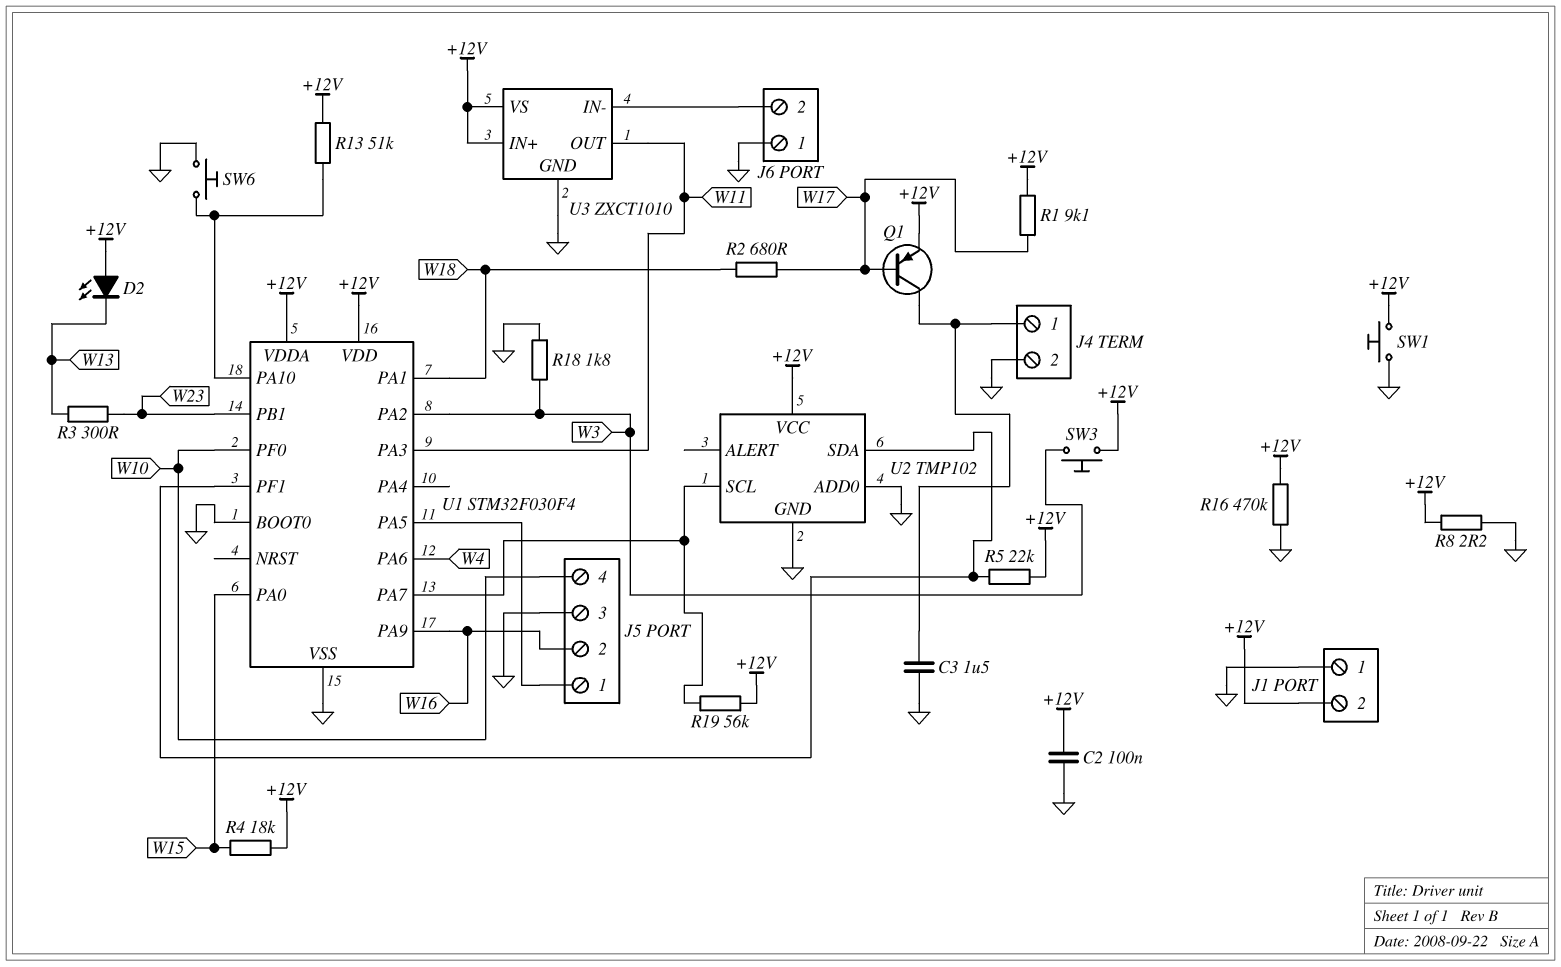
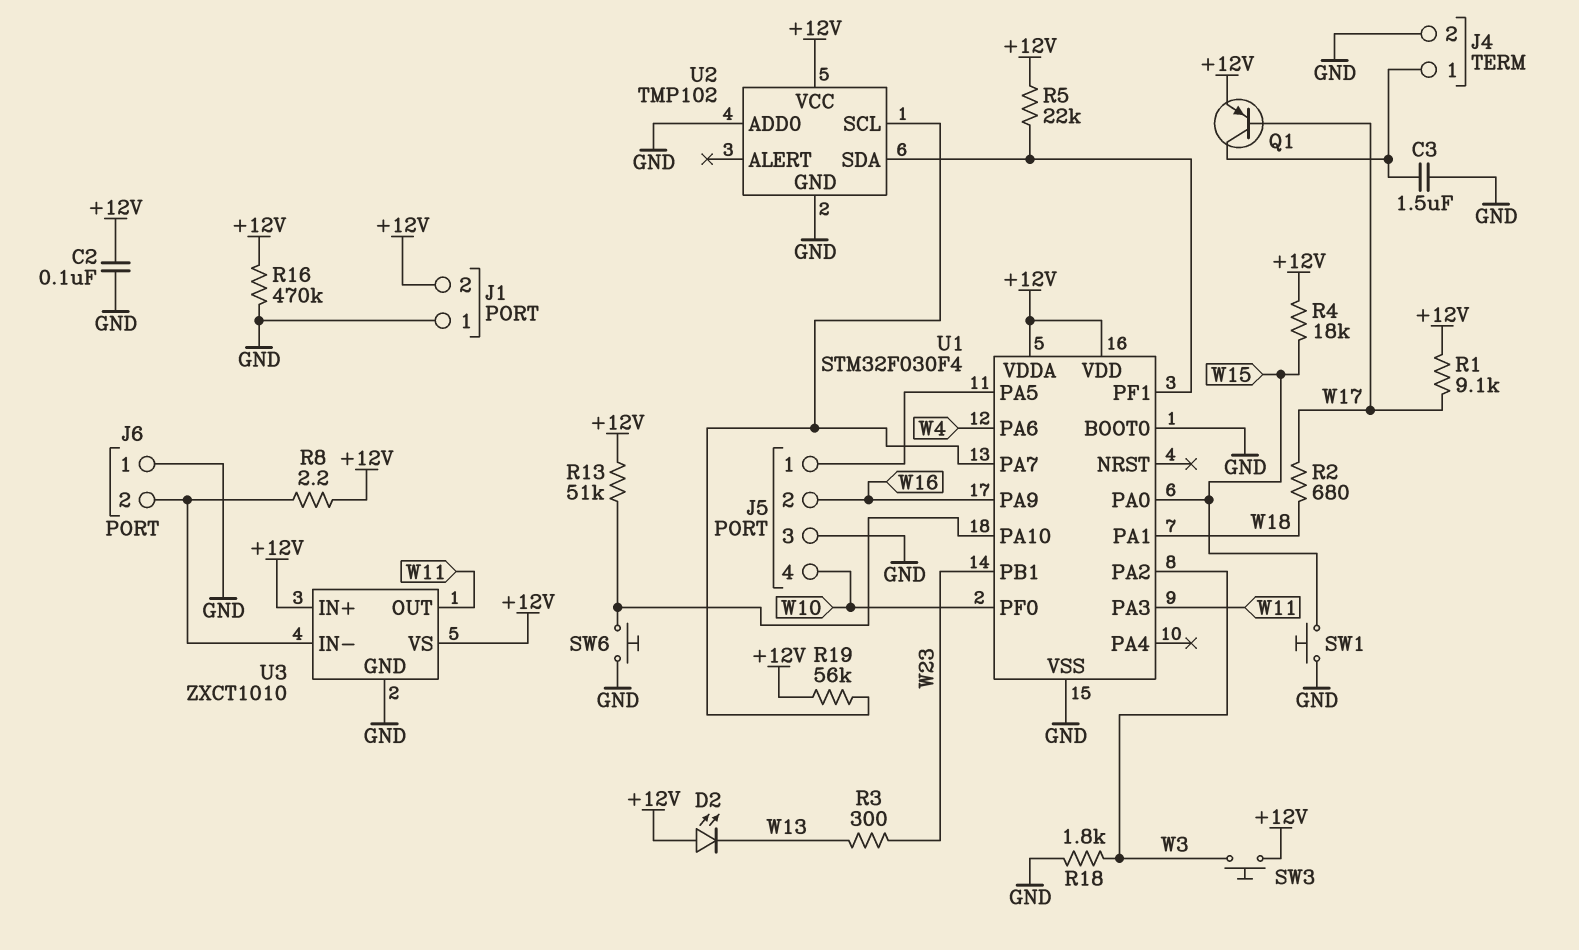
R8: 2.2 (+12V, GND) -> 2.2 (+12V, J6/2)
SW1: button (+12V, GND) -> button (GND, W15)

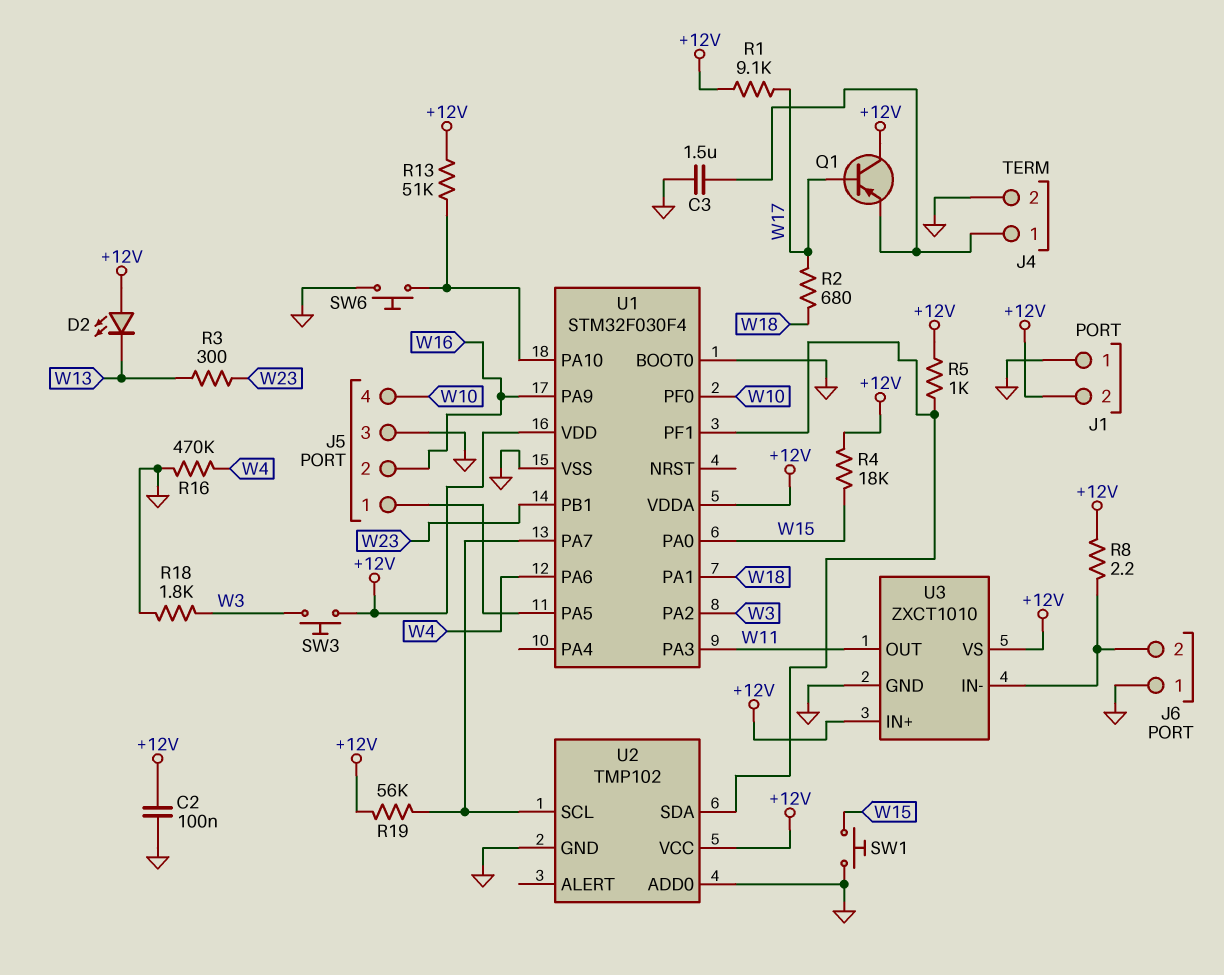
Q1: PNP (B W17, C J4/1, E +12V) -> PNP (B W17, C +12V, E J4/1)
R5: 22k (+12V, U1/PF1) -> 1k (+12V, U1/PF1)
R16: 470k (+12V, GND) -> 470k (GND, W4)

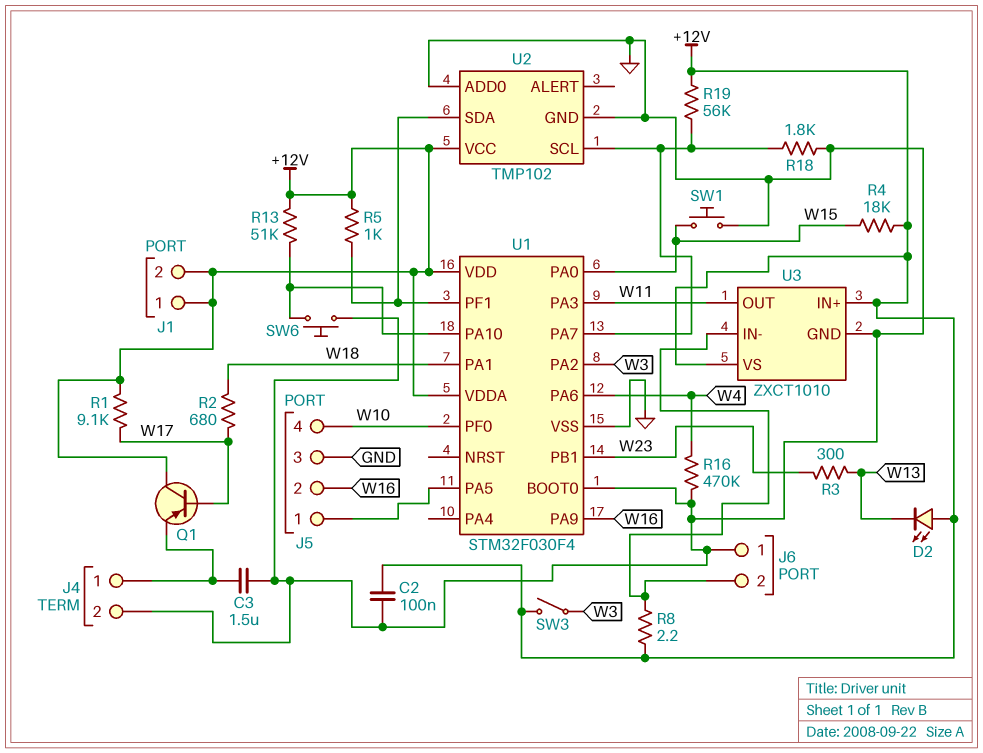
J1 pin 1: GND -> +12V
R18: 1.8k (GND, W3) -> 1.8k (GND, U1/PA7)
SW3: button (+12V, W3) -> switch (+12V, W3)

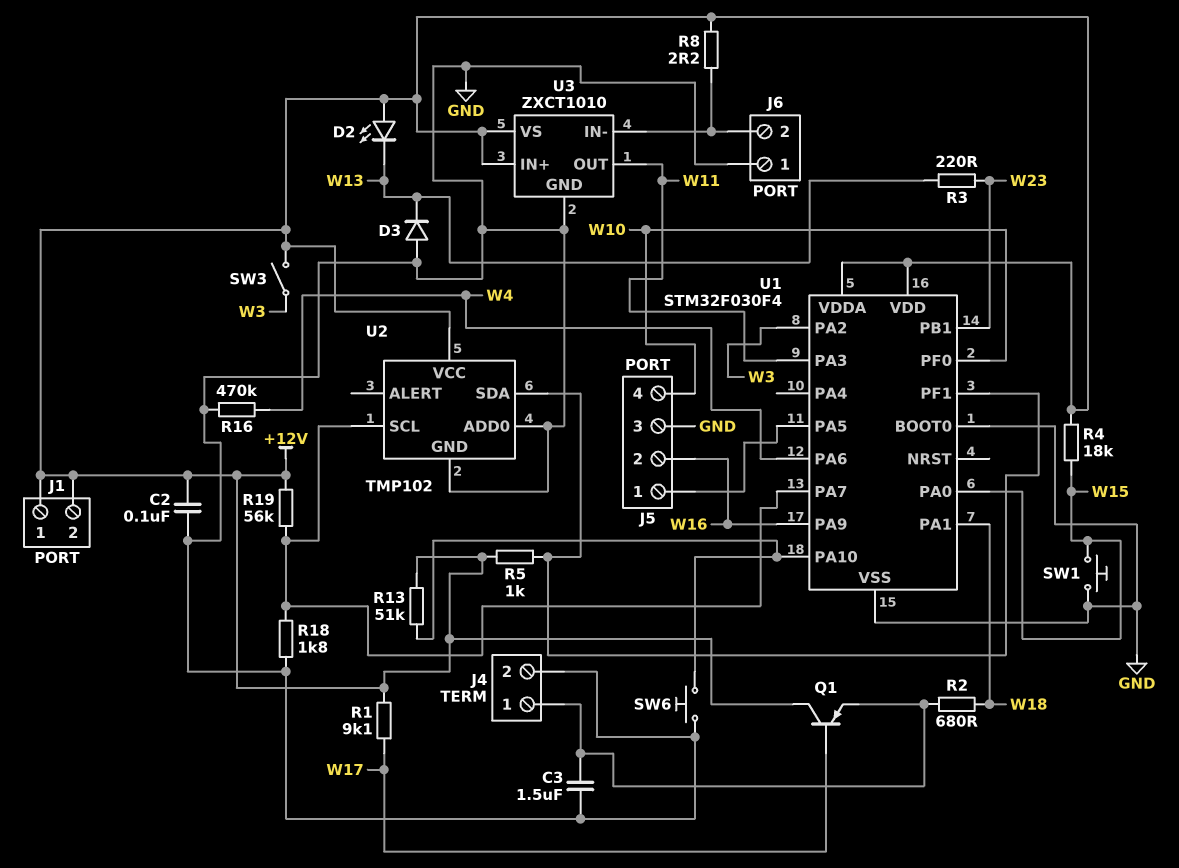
D3: none -> diode (A GND, K W13)
R2: 680 (W17, W18) -> 680 (J4/1, W18)
R3: 300 (W13, W23) -> 220 (W13, W23)

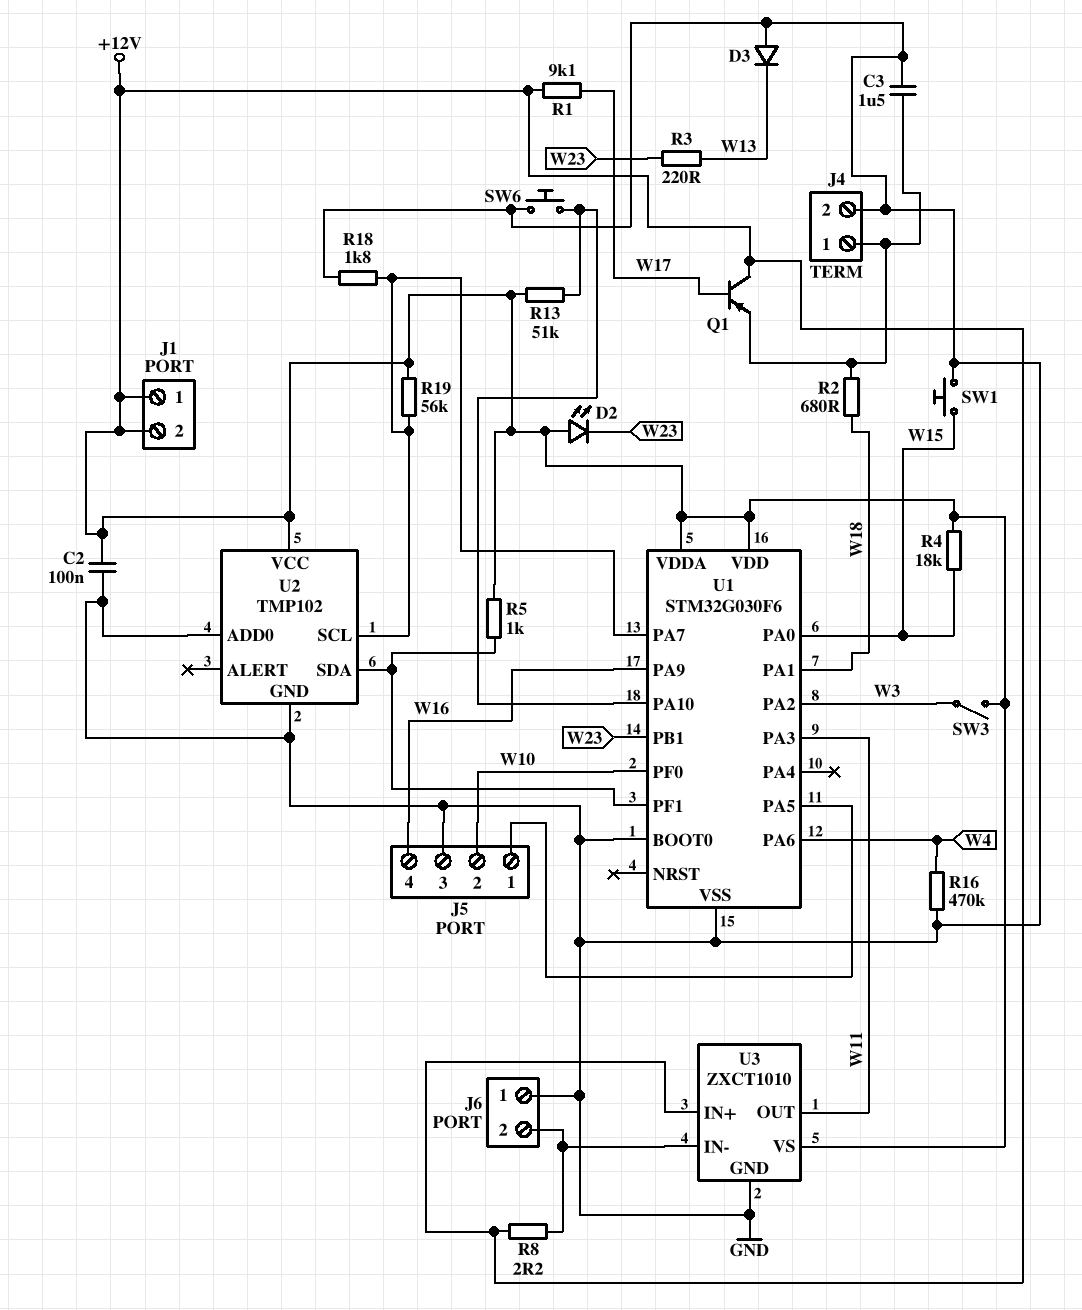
D2: LED (A +12V, K W13) -> LED (A +12V, K W23)
J5 pin 2: W16 -> W10
J5 pin 4: W10 -> W16
U1: STM32F030F4 -> STM32G030F6

